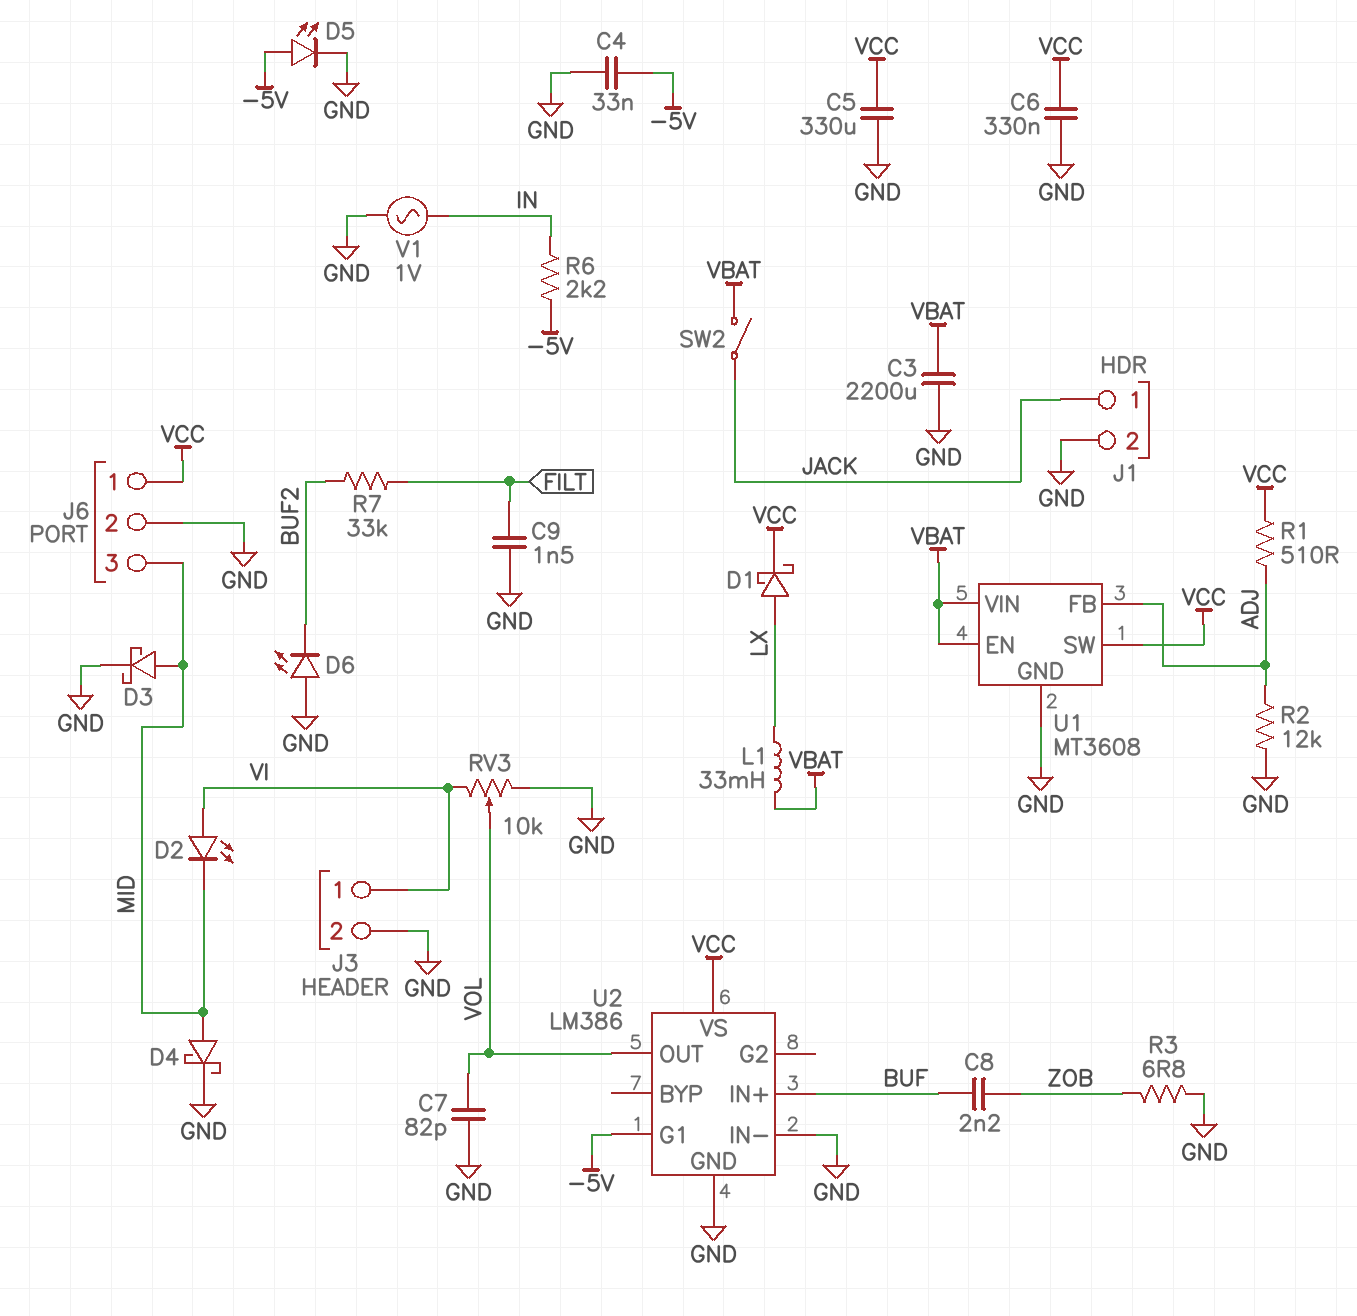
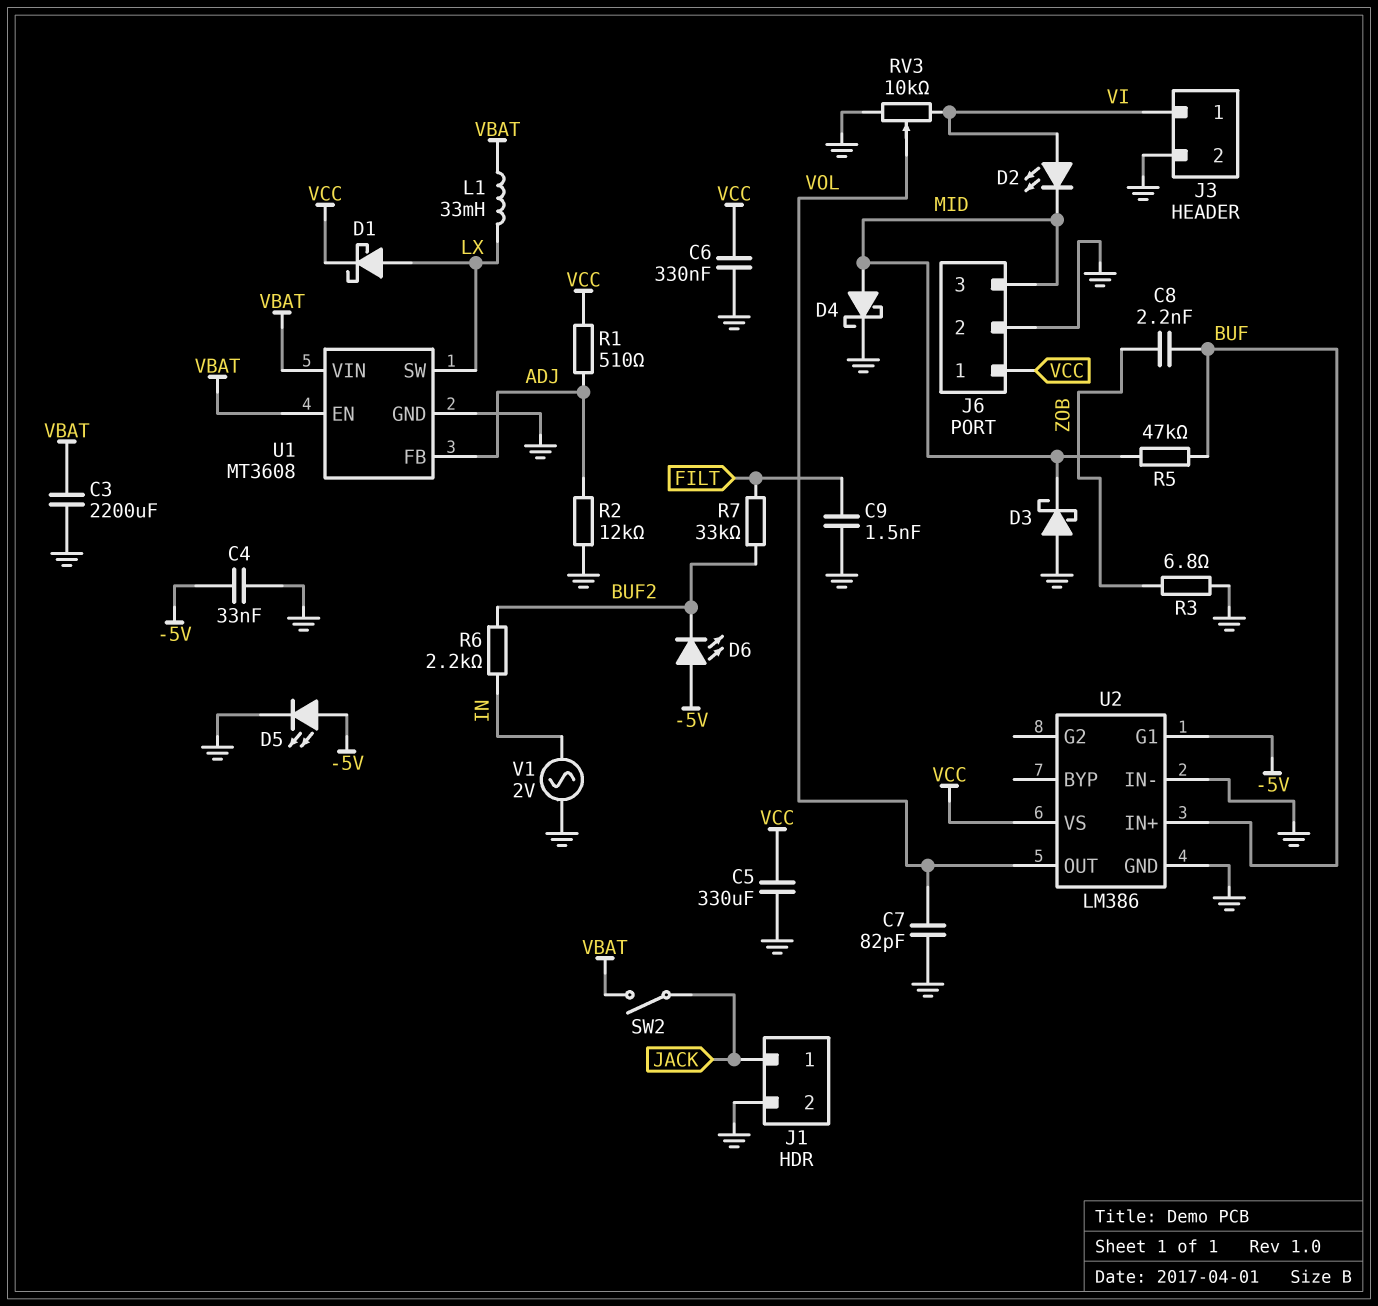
D3: schottky (A MID, K GND) -> schottky (A GND, K MID)
D6: LED (A GND, K BUF2) -> LED (A -5V, K BUF2)
R5: none -> 47k (BUF, MID)
R6: 2.2k (-5V, IN) -> 2.2k (BUF2, IN)
U1 pin SW: VCC -> LX
V1: AC 1V (GND, IN) -> AC 2V (GND, IN)

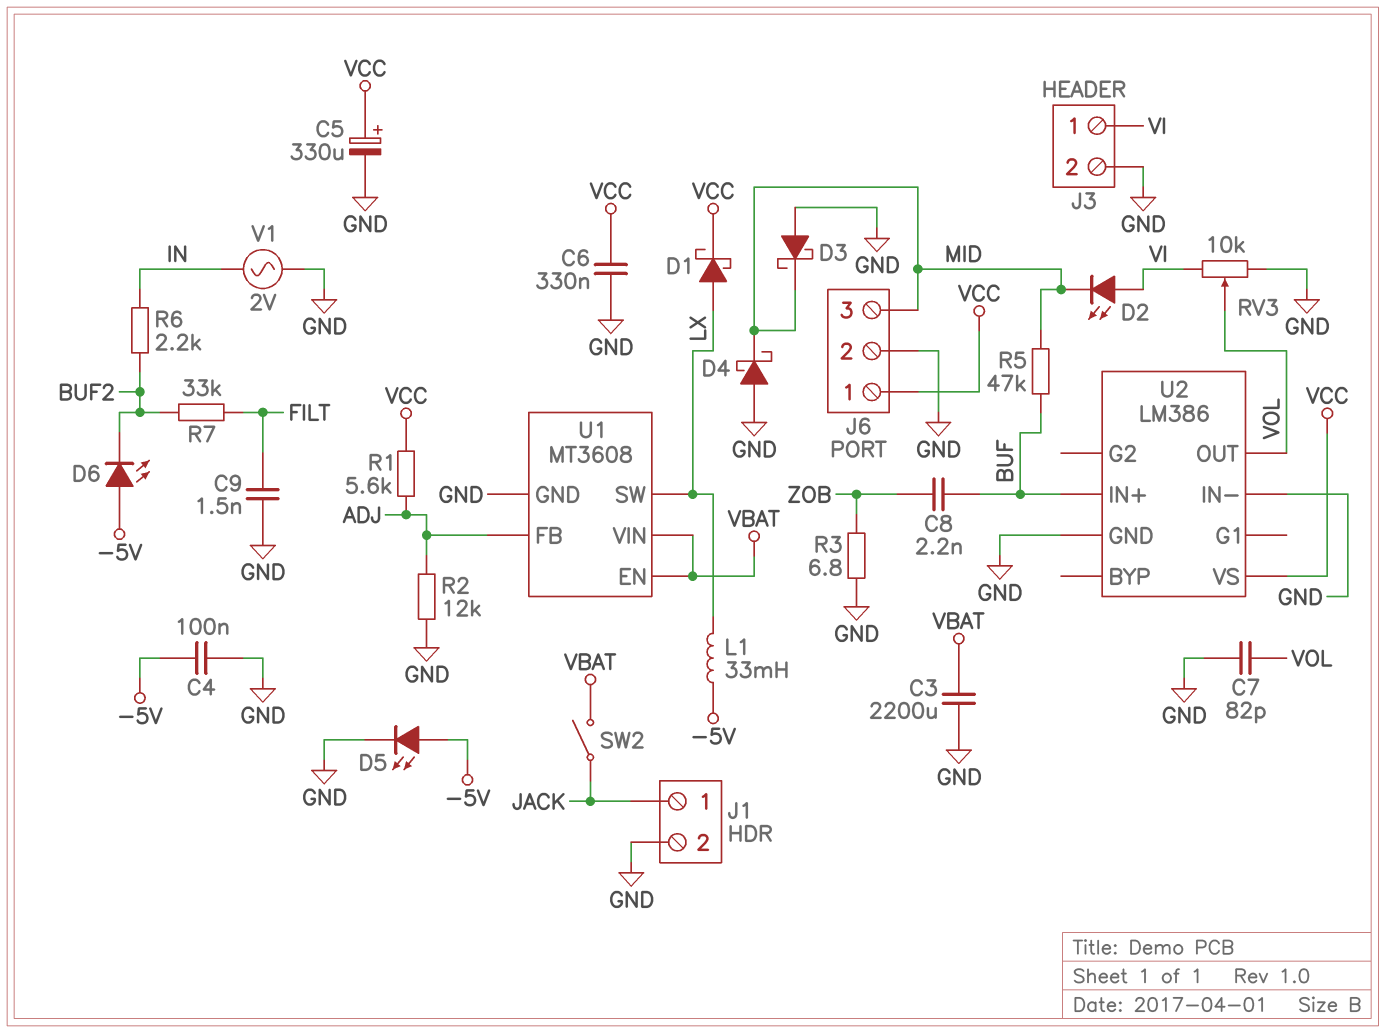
C4: 33nF (-5V, GND) -> 100nF (-5V, GND)
C5: 330uF (GND, VCC) -> 330uF (plus VCC, minus GND)
D4: schottky (A MID, K GND) -> schottky (A GND, K MID)
L1: 33mH (LX, VBAT) -> 33mH (-5V, LX)
R1: 510 (ADJ, VCC) -> 5.6k (ADJ, VCC)
U2 pin G1: -5V -> none

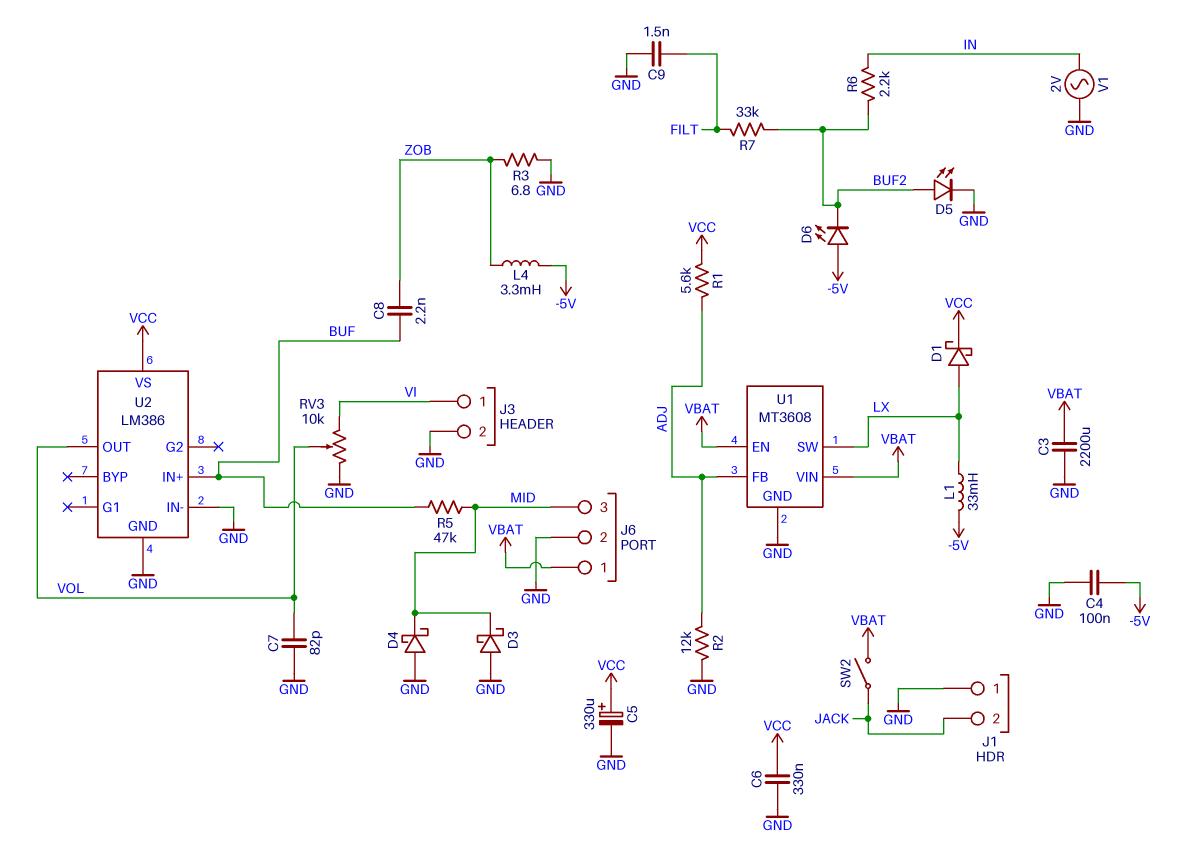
D2: LED (A VI, K MID) -> none
D5: LED (A -5V, K GND) -> LED (A BUF2, K GND)
J1 pin 1: JACK -> GND
J1 pin 2: GND -> JACK
J6 pin 1: VCC -> VBAT
L4: none -> 3.3mH (-5V, ZOB)

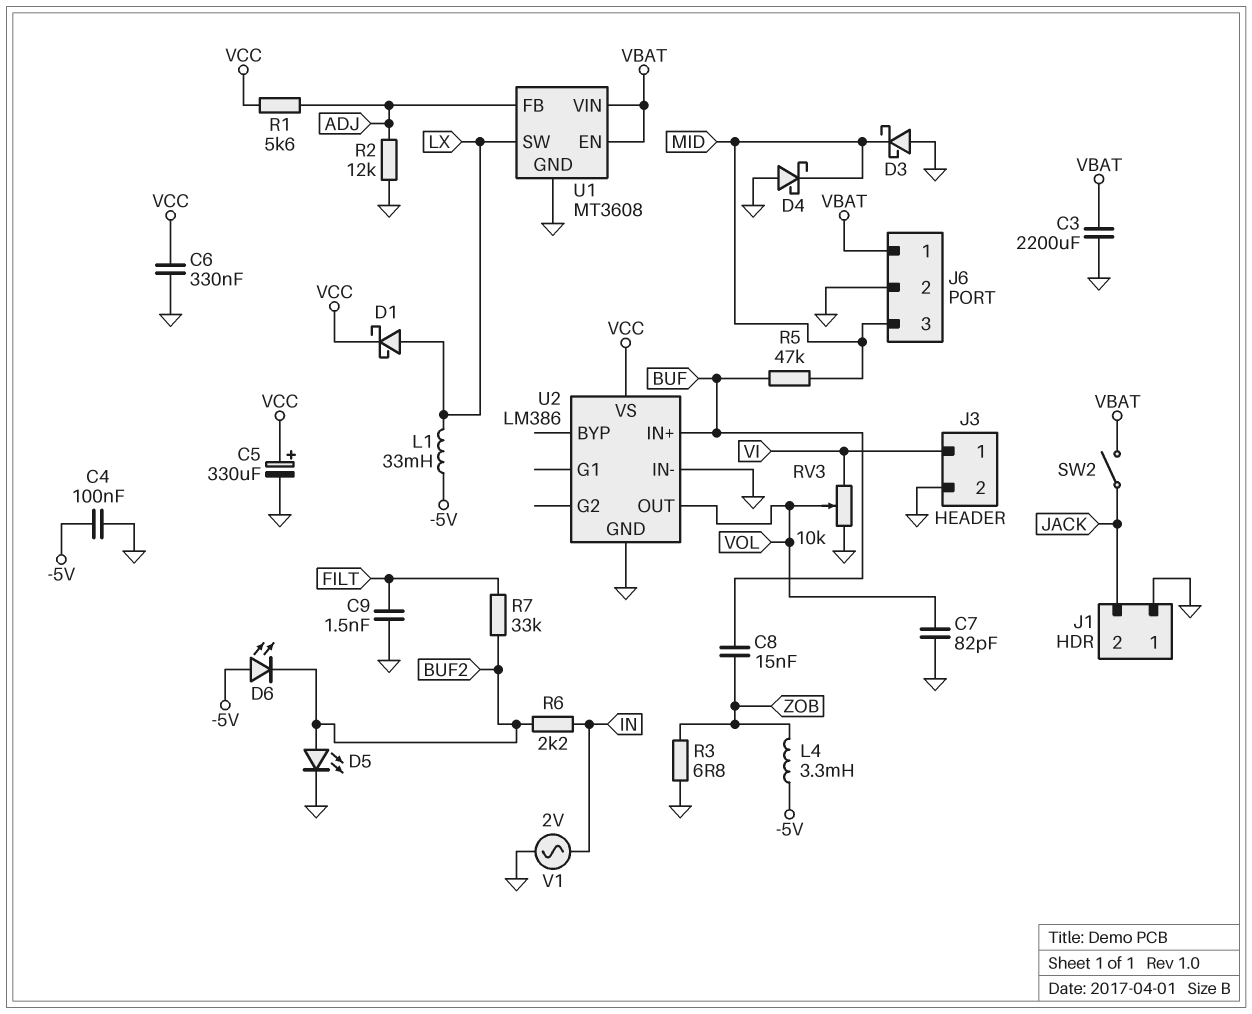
C8: 2.2nF (BUF, ZOB) -> 15nF (BUF, ZOB)

